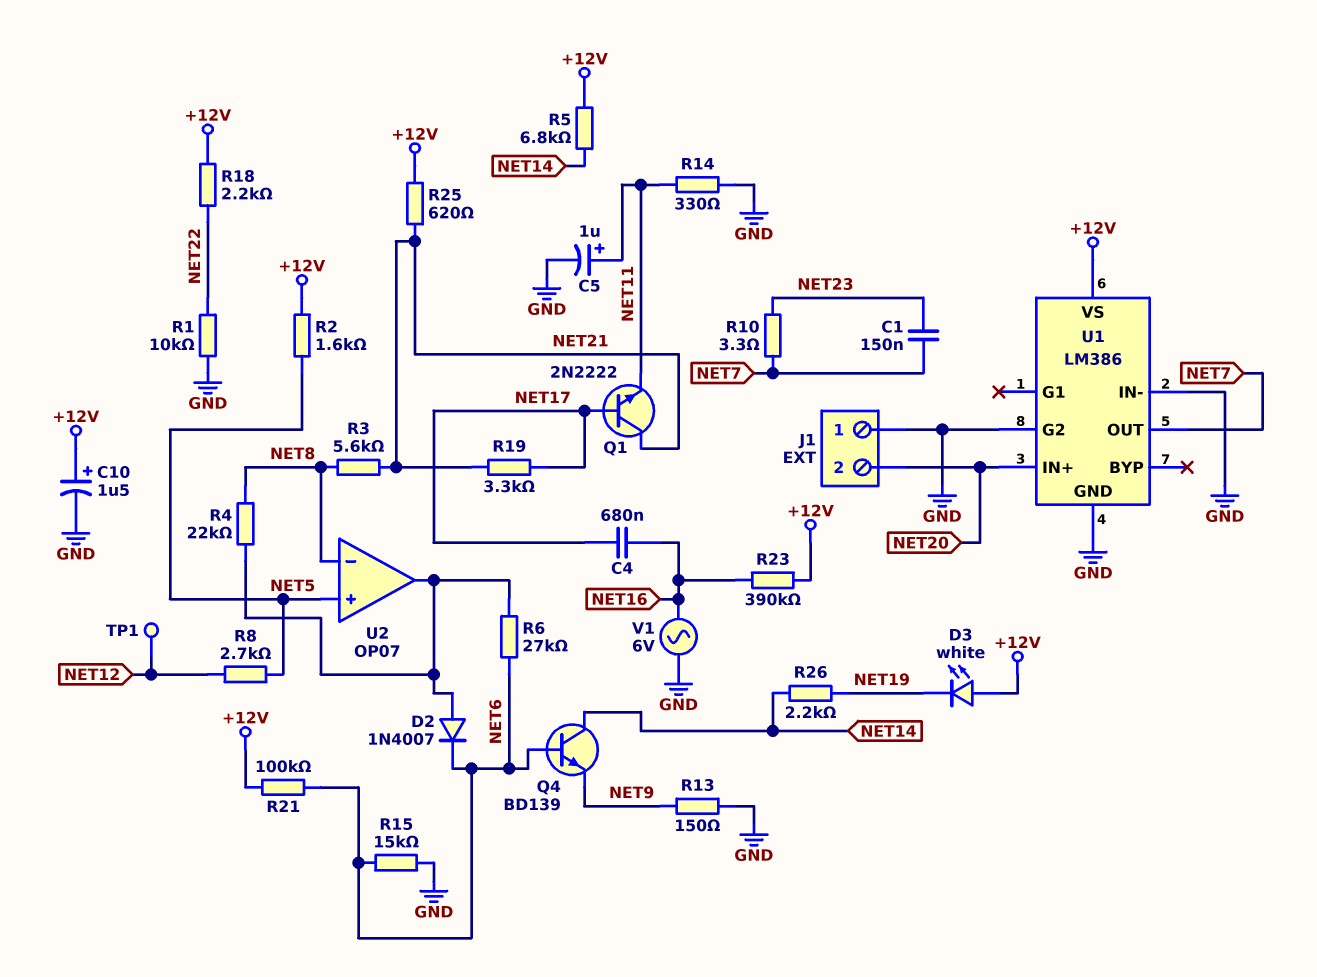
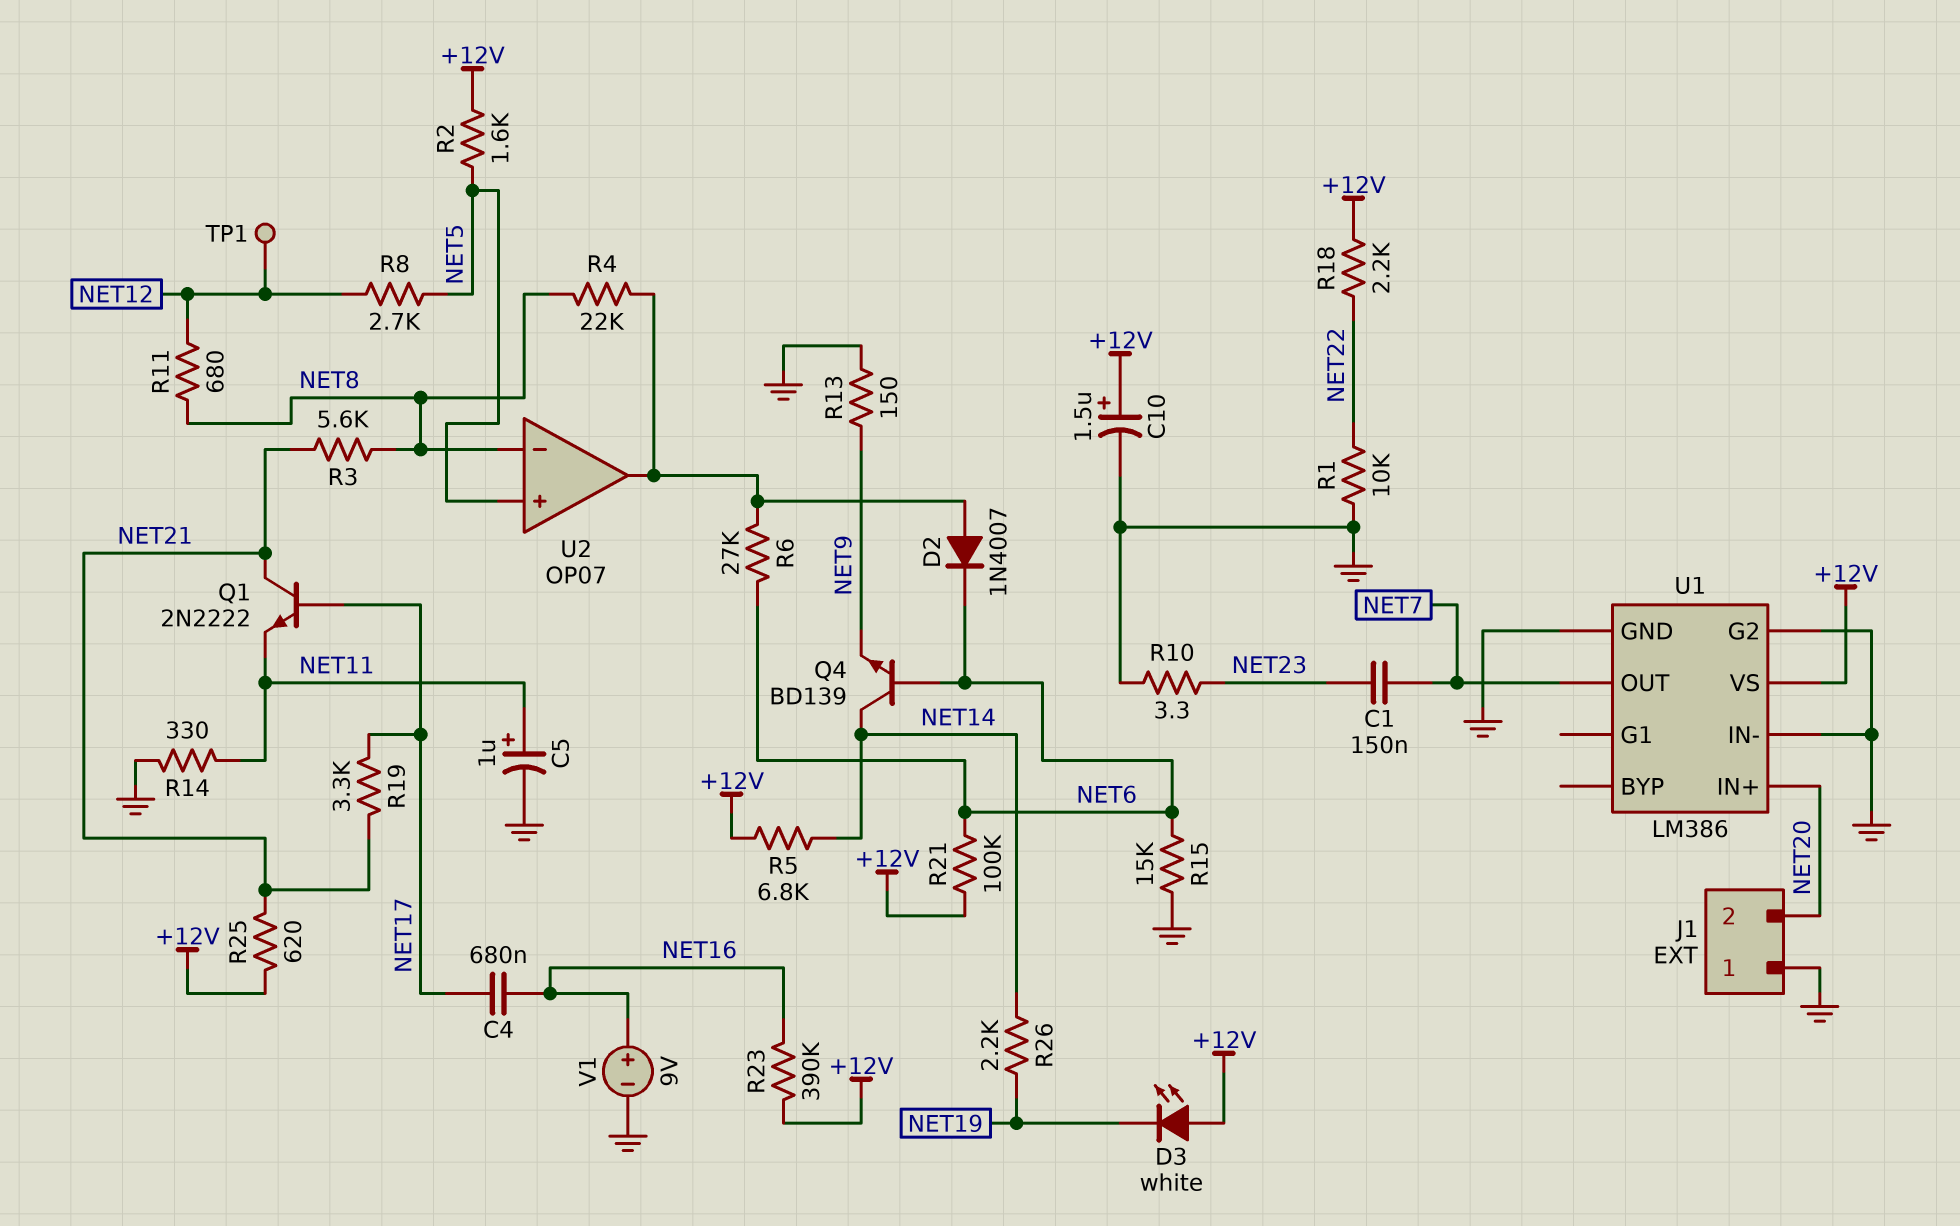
R10: 3.3 (NET7, NET23) -> 3.3 (GND, NET23)
R11: none -> 680 (NET8, NET12)
V1: AC 6V (GND, NET16) -> 9V (plus NET16, minus GND)

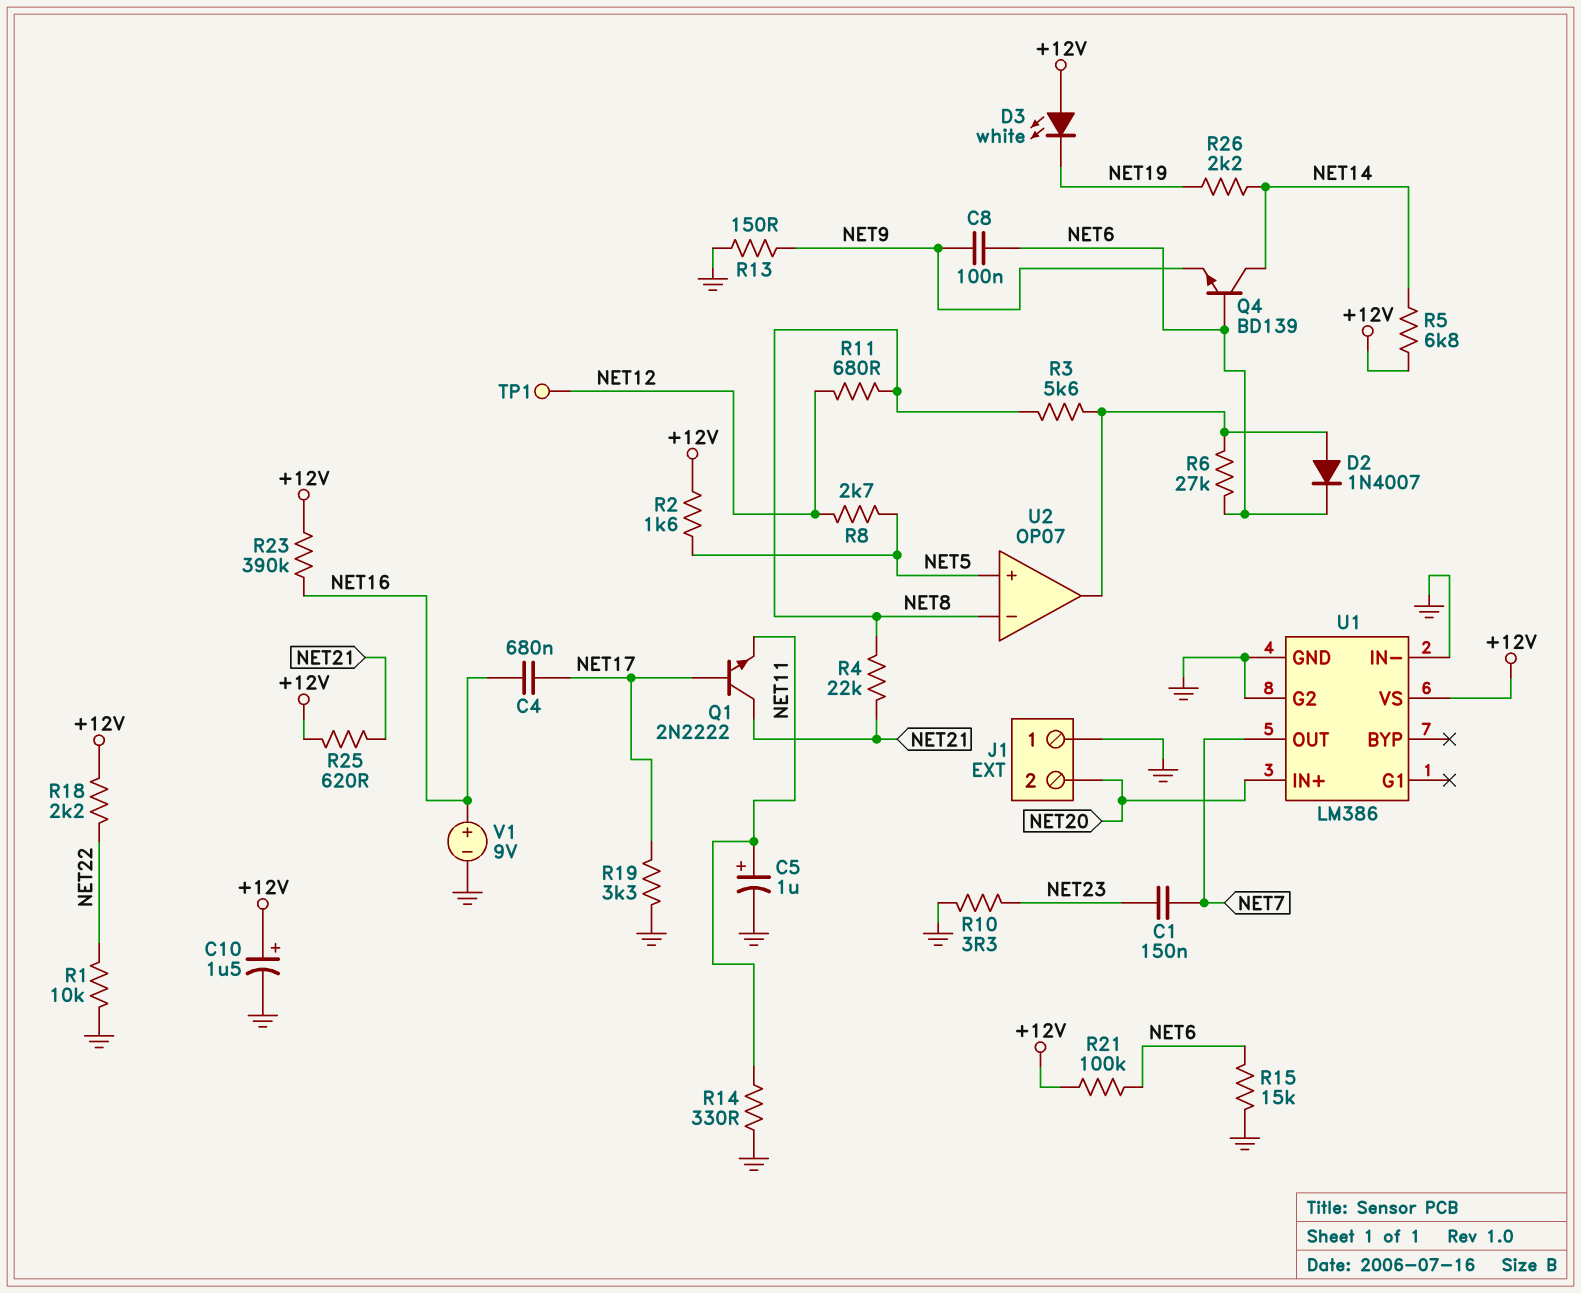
C8: none -> 100nF (NET6, NET9)
R3: 5.6k (NET8, NET21) -> 5.6k (NET8, U2/out)
R4: 22k (NET8, U2/out) -> 22k (NET8, NET21)
R19: 3.3k (NET17, NET21) -> 3.3k (GND, NET17)

